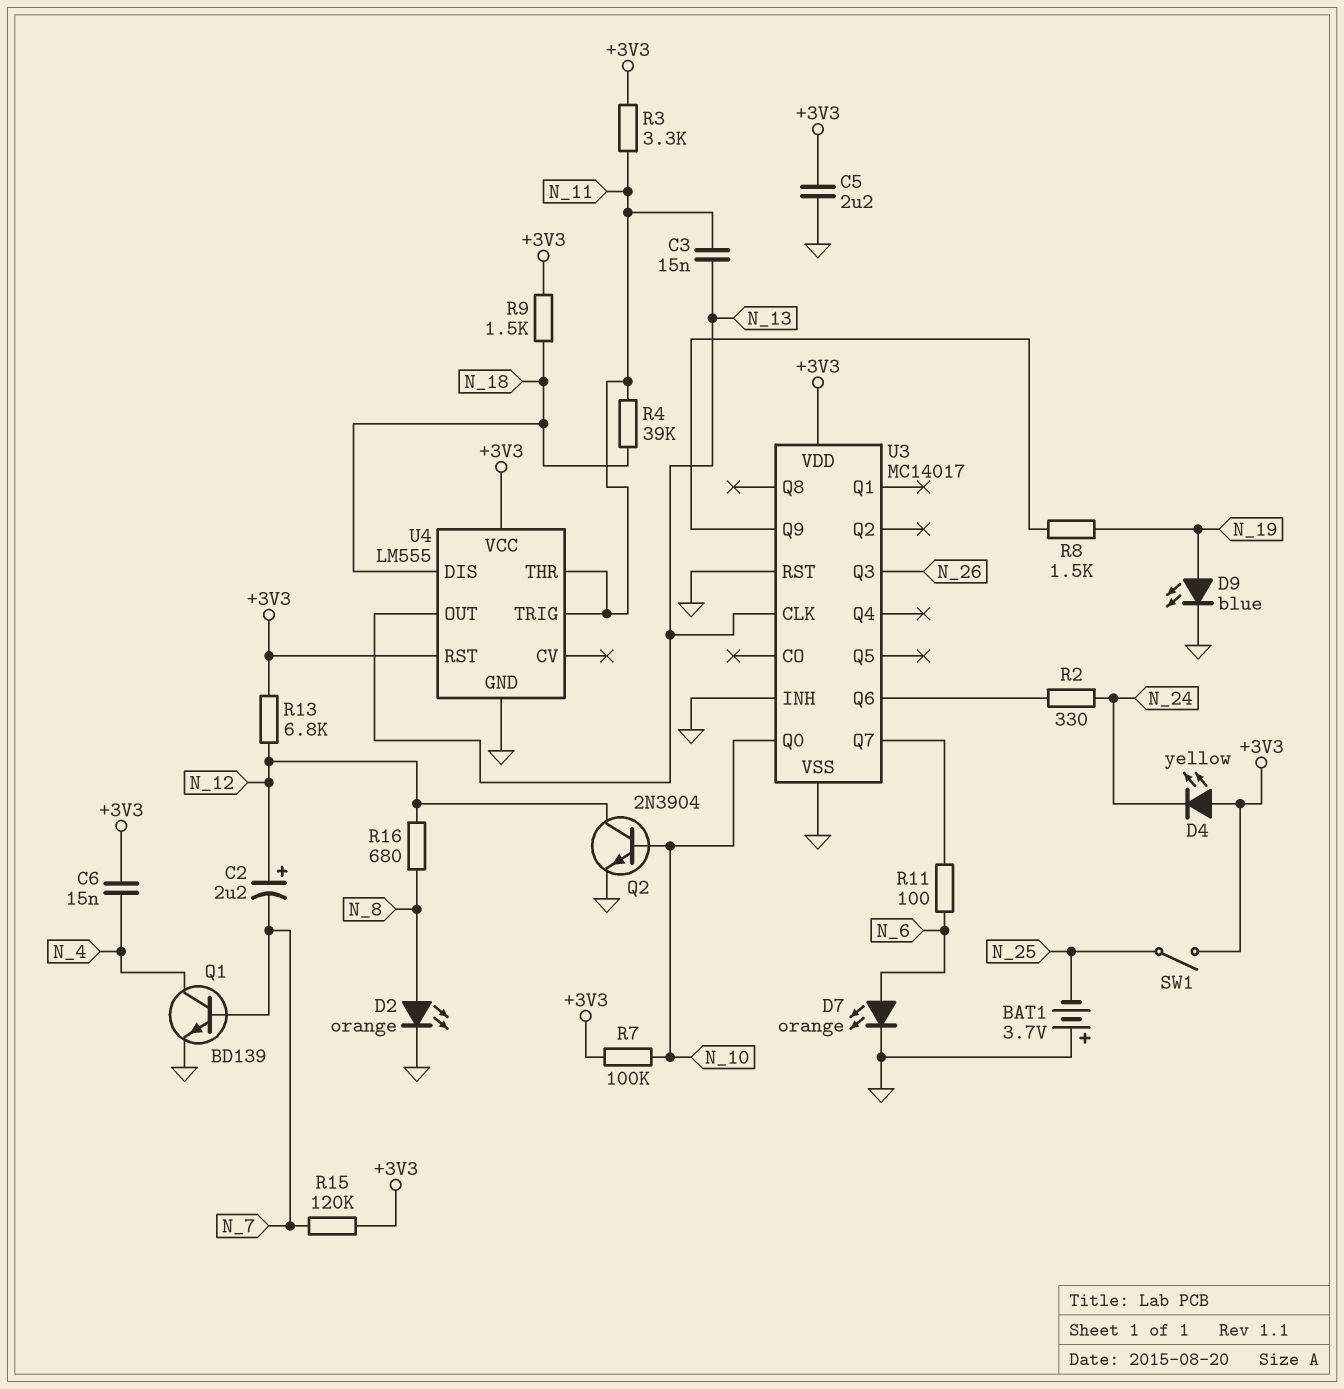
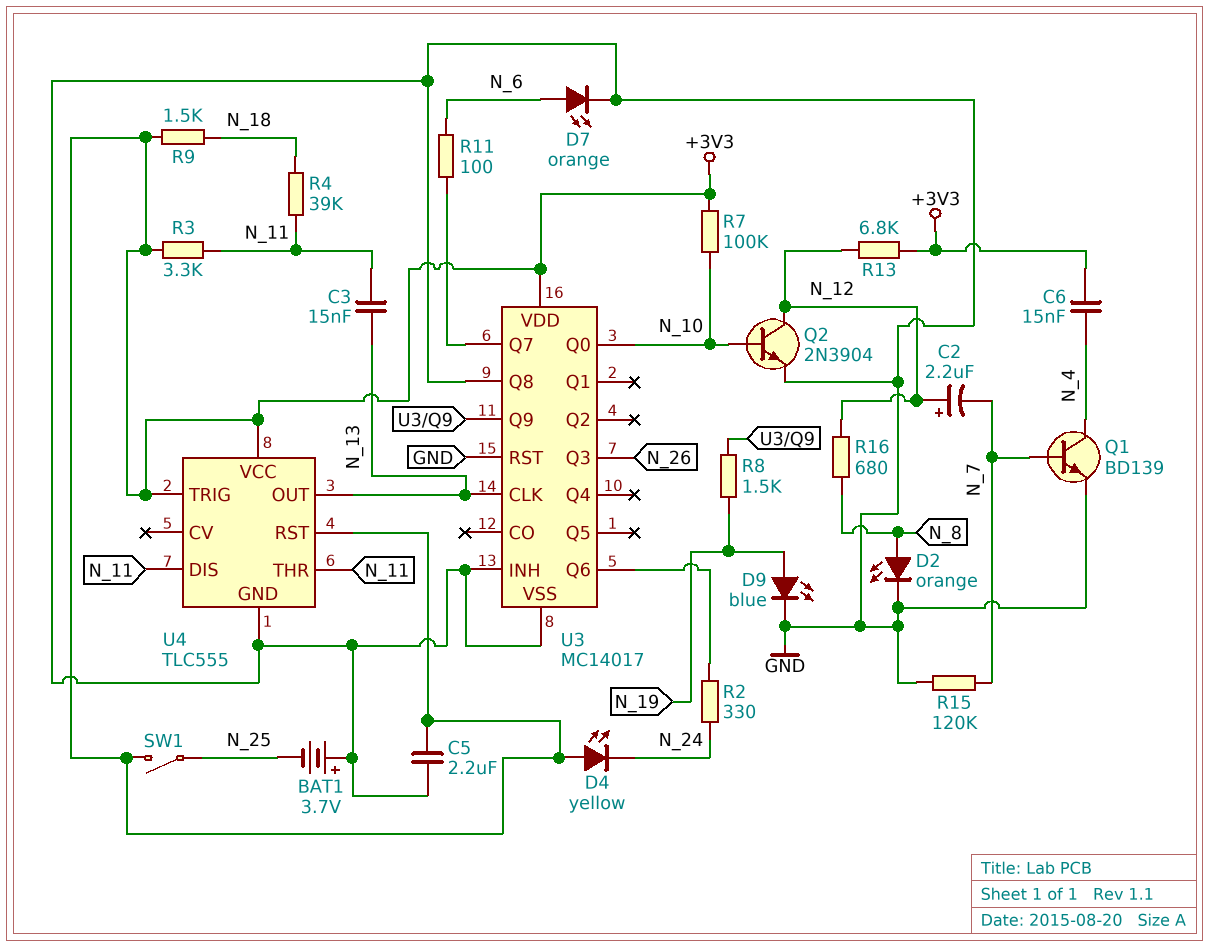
R15: 120k (+3V3, N_7) -> 120k (GND, N_7)
U3 pin Q8: none -> GND
U4: LM555 -> TLC555
U4 pin DIS: N_18 -> N_11
U4 pin TRIG: N_11 -> +3V3

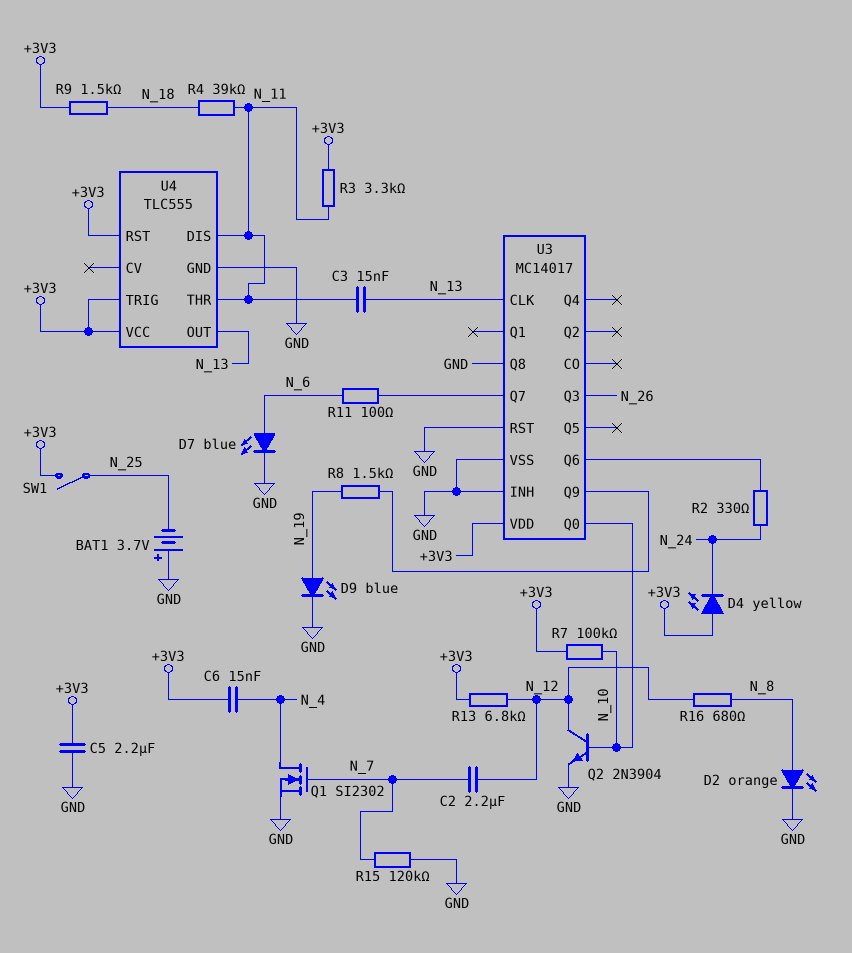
C2: 2.2uF (plus N_12, minus N_7) -> 2.2uF (N_7, N_12)
D7: LED orange (A N_6, K GND) -> LED blue (A N_6, K GND)
Q1: NPN BD139 (B N_7, C N_4, E GND) -> NMOS SI2302 (G N_7, D N_4, S GND)

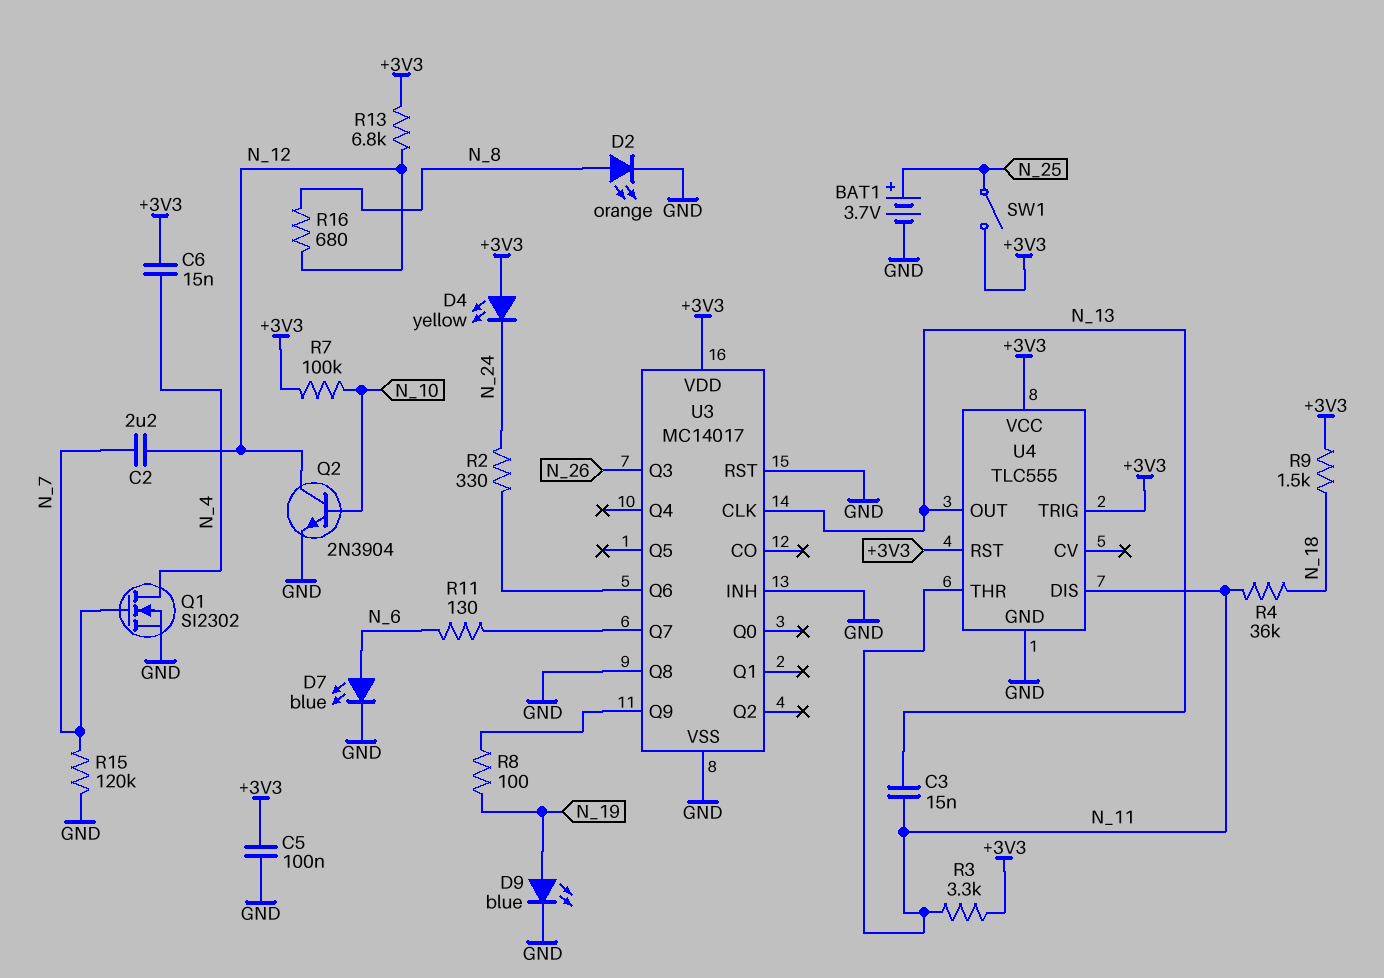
BAT1: 3.7V (plus GND, minus N_25) -> 3.7V (plus N_25, minus GND)
C5: 2.2uF (+3V3, GND) -> 100nF (+3V3, GND)
R4: 39k (N_11, N_18) -> 36k (N_11, N_18)
R8: 1.5k (N_19, U3/Q9) -> 100 (N_19, U3/Q9)
R11: 100 (N_6, U3/Q7) -> 130 (N_6, U3/Q7)
U3 pin Q0: N_10 -> none

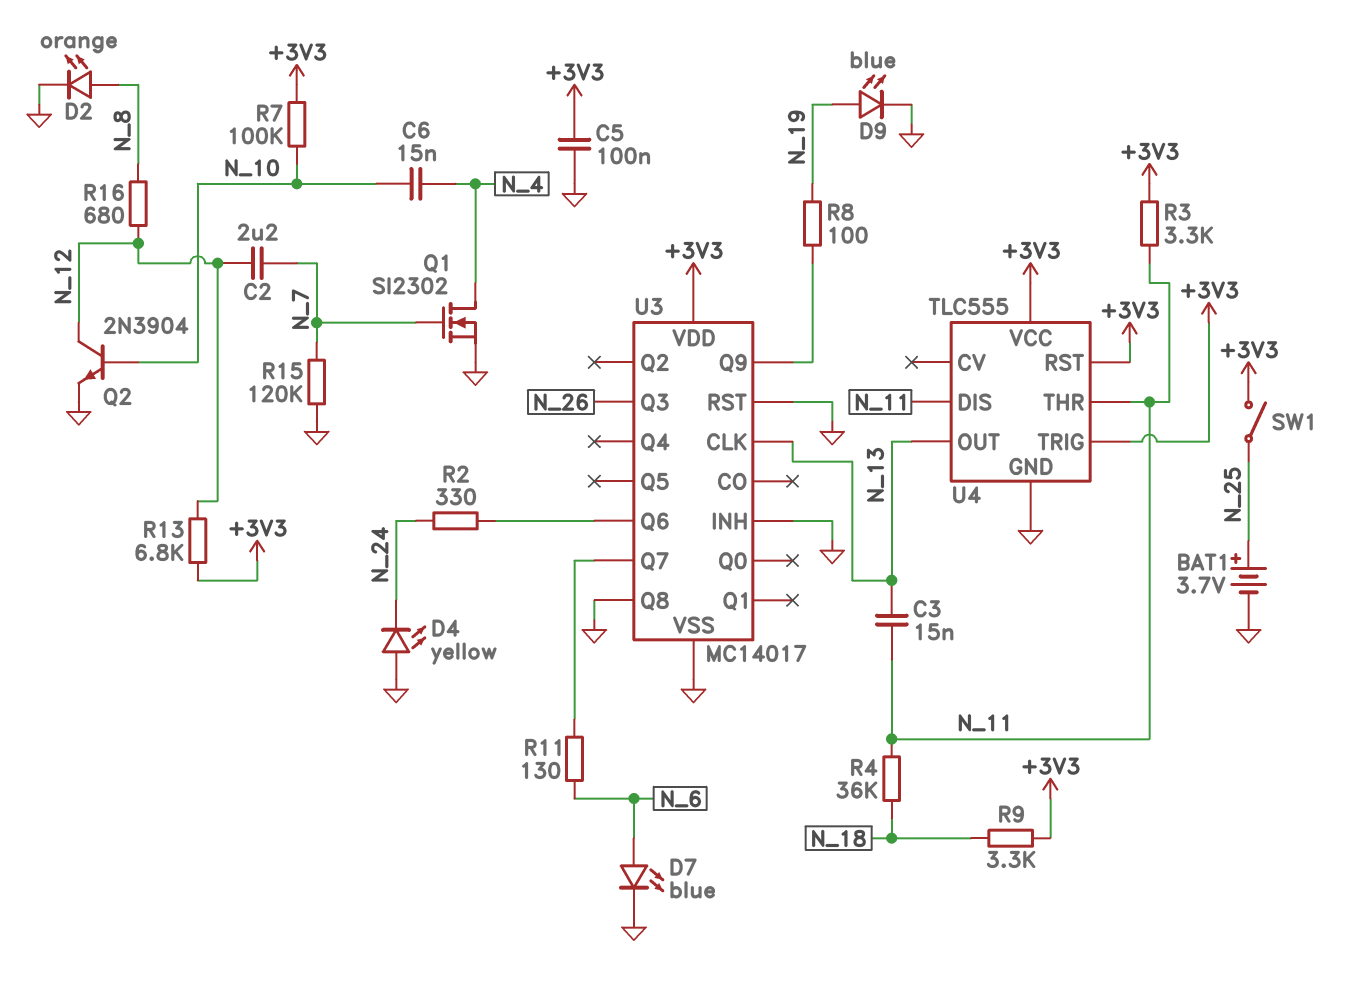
C6: 15nF (+3V3, N_4) -> 15nF (N_4, N_10)
D4: LED yellow (A +3V3, K N_24) -> LED yellow (A GND, K N_24)
R9: 1.5k (+3V3, N_18) -> 3.3k (+3V3, N_18)

